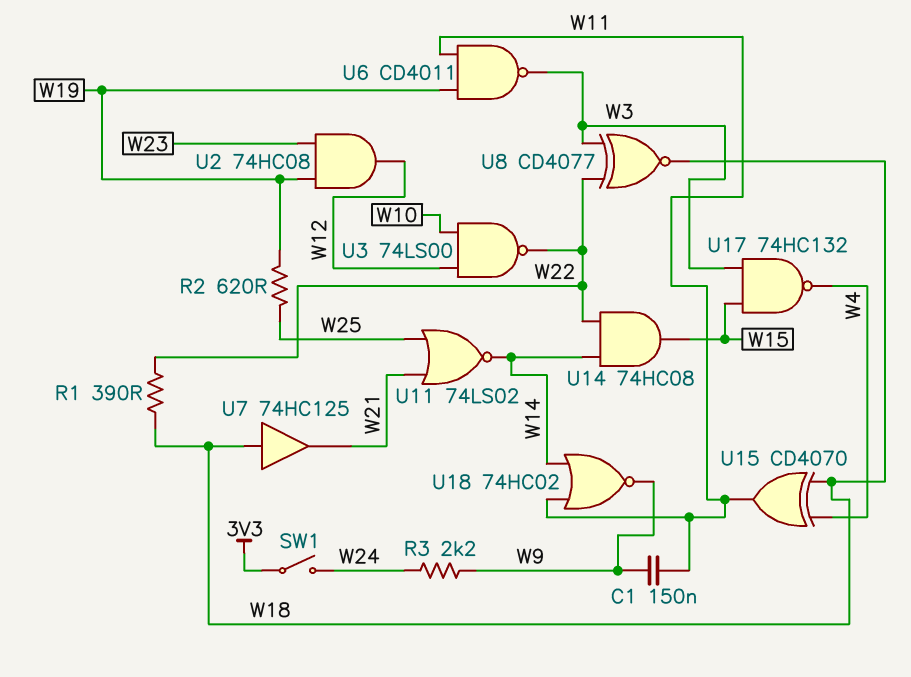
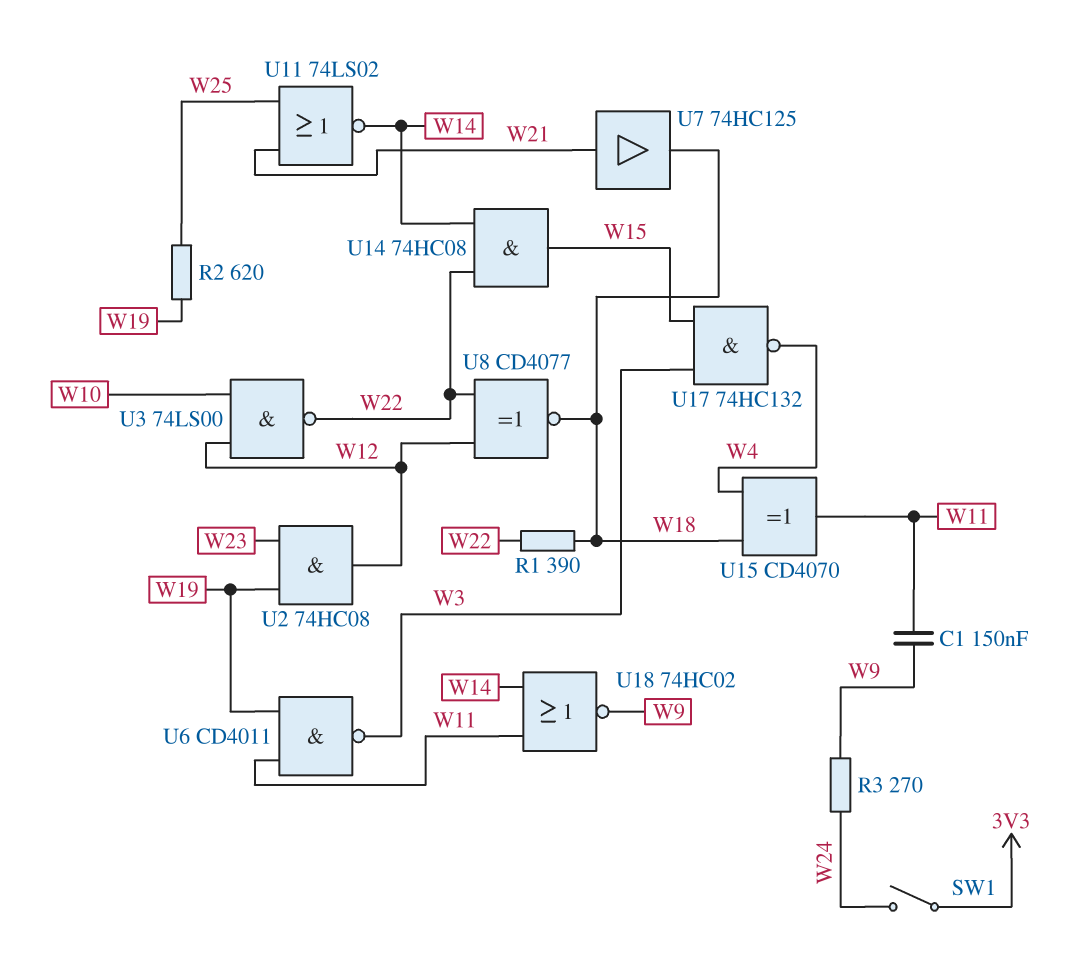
R3: 2.2k (W9, W24) -> 270 (W9, W24)
U7: buffer 74HC125 (in W18, out W21) -> buffer 74HC125 (in W21, out W18)
U8: XNOR CD4077 (in W3, in W22, out W18) -> XNOR CD4077 (in W12, in W22, out W18)

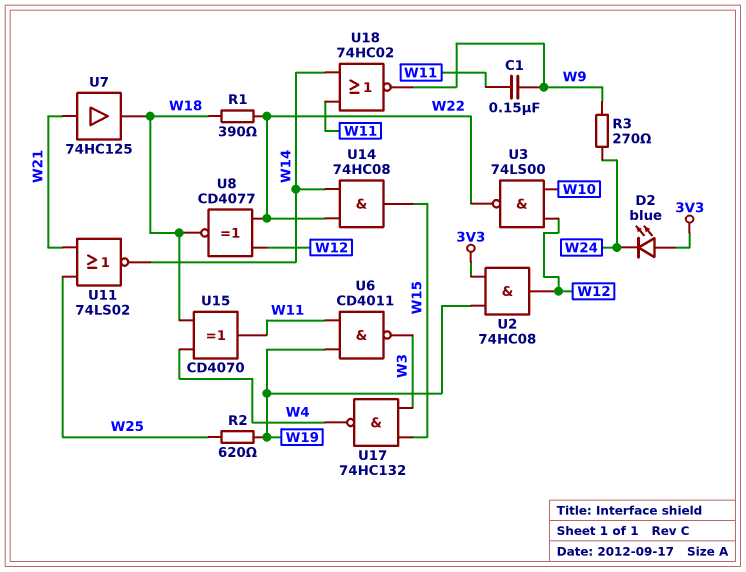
D2: none -> LED blue (A 3V3, K W24)
SW1: switch (3V3, W24) -> none
U2: AND 74HC08 (in W19, in W23, out W12) -> AND 74HC08 (in 3V3, in W19, out W12)

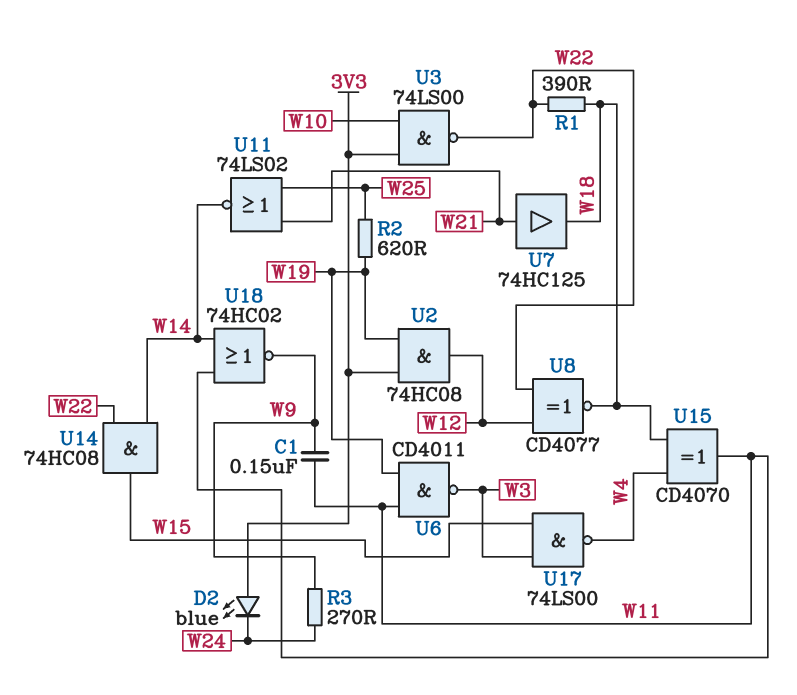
U3: NAND 74LS00 (in W10, in W12, out W22) -> NAND 74LS00 (in 3V3, in W10, out W22)
U17: NAND 74HC132 (in W3, in W15, out W4) -> NAND 74LS00 (in W3, in W15, out W4)

